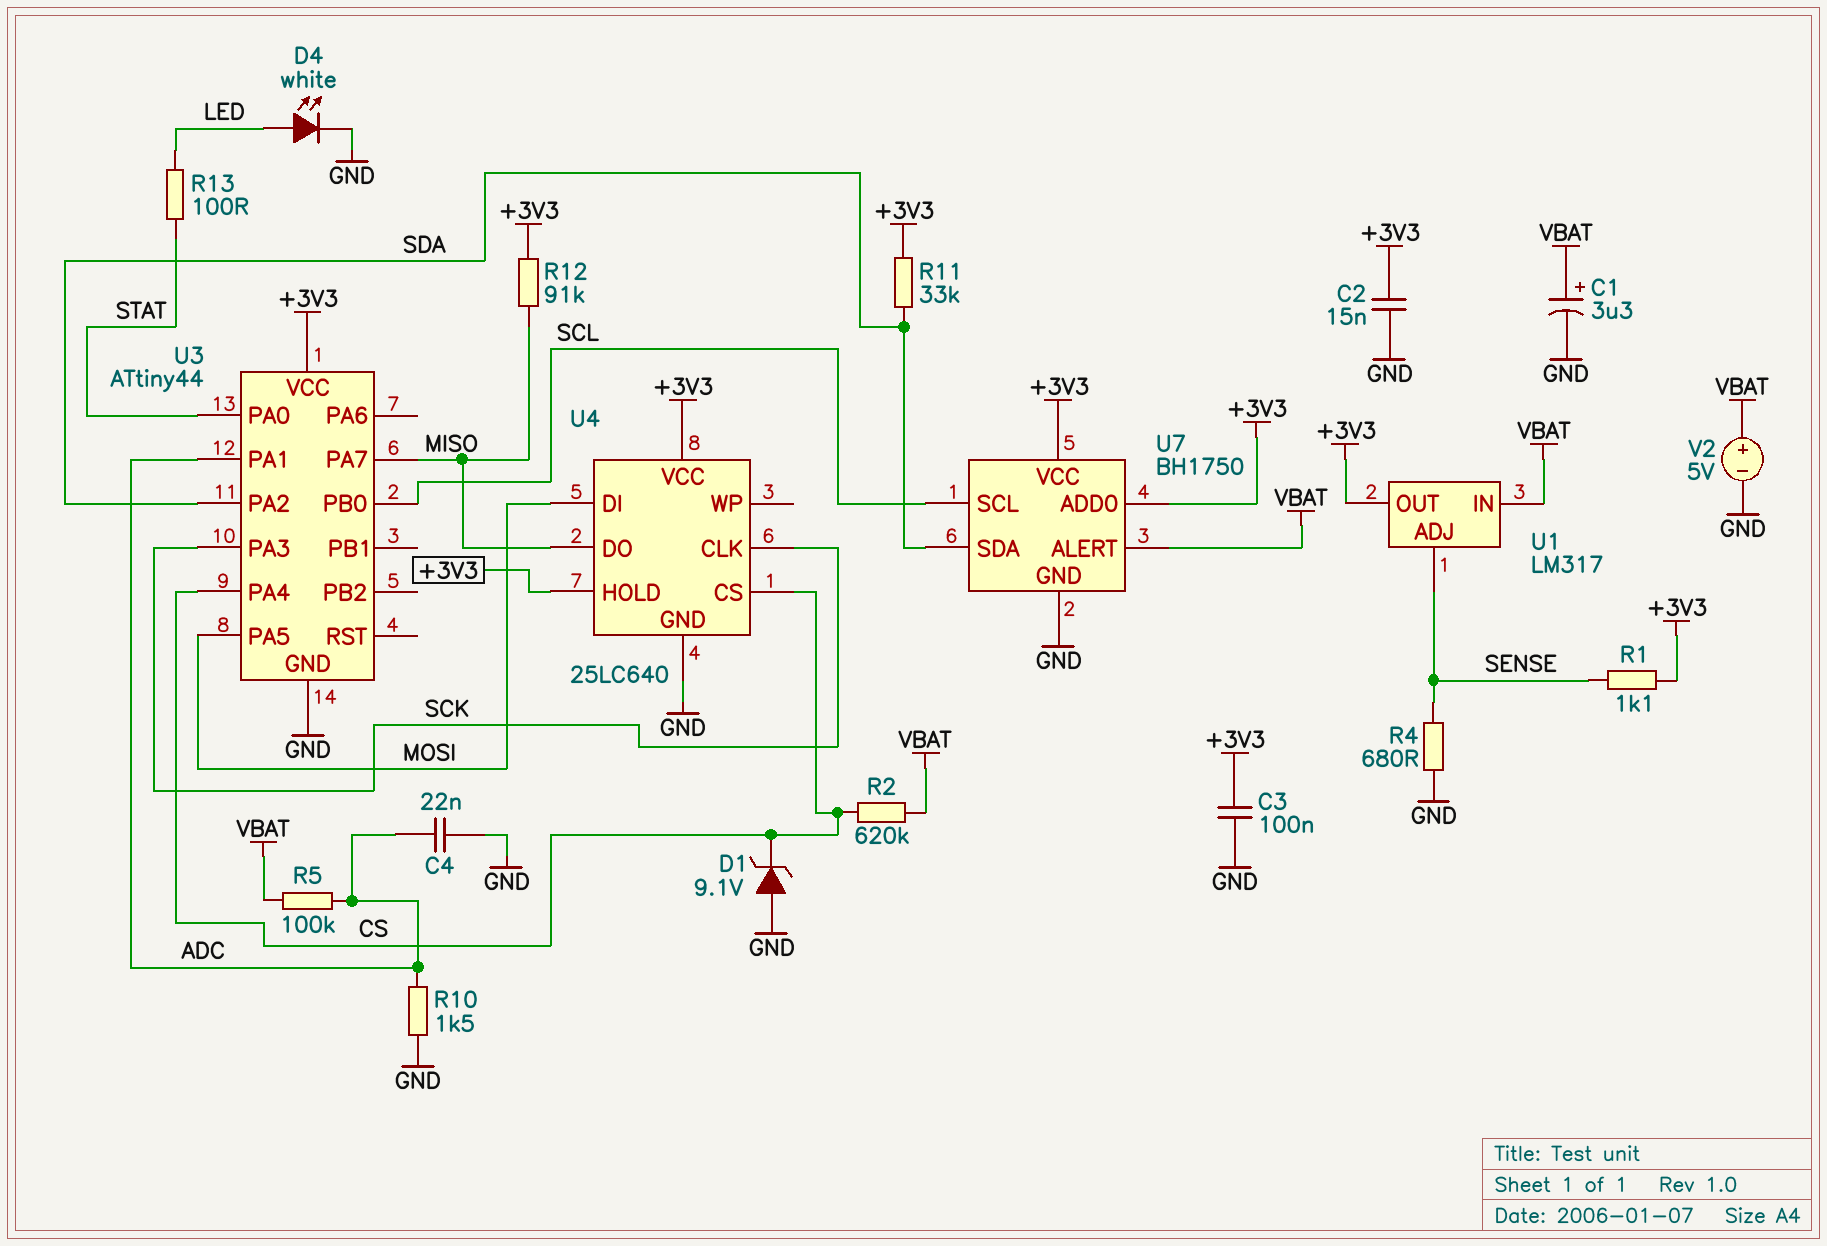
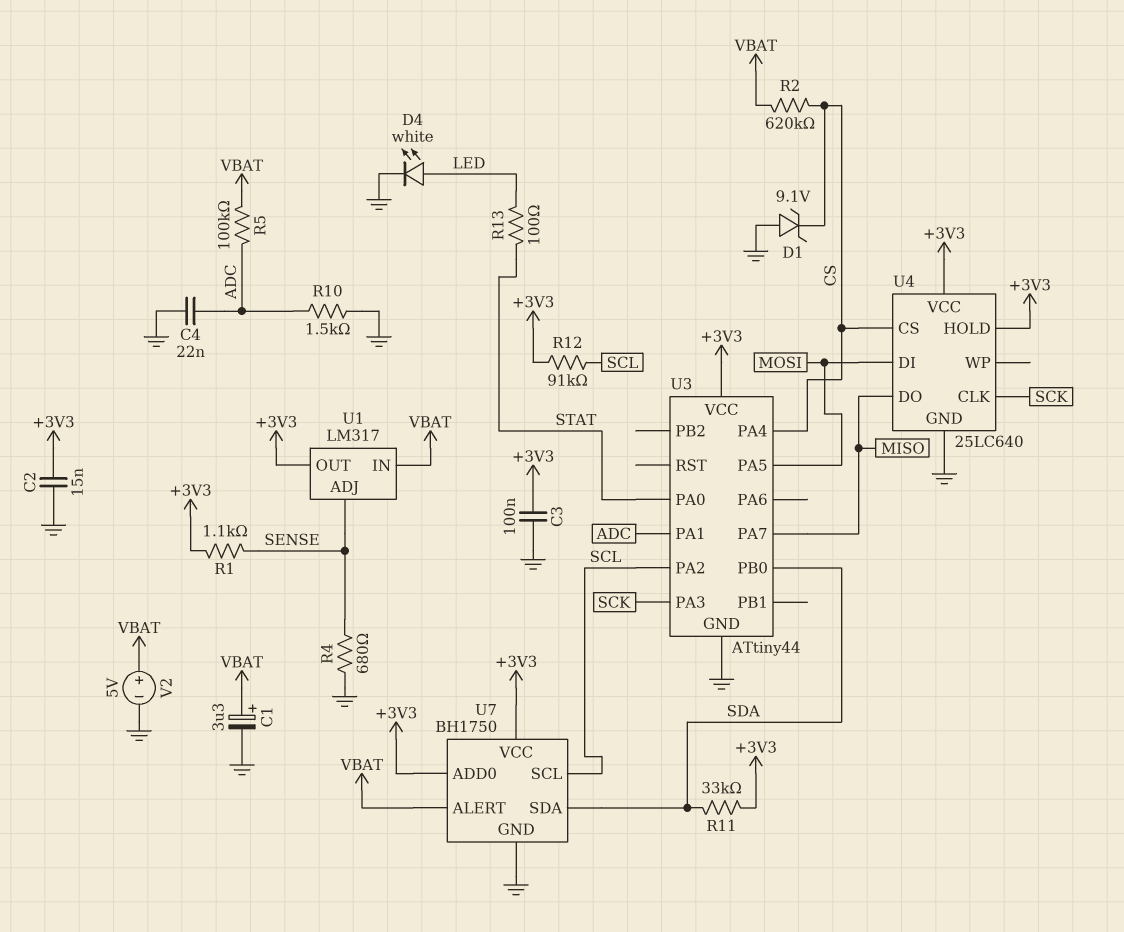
R12: 91k (+3V3, MISO) -> 91k (+3V3, SCL)
U3 pin PA2: SDA -> SCL
U3 pin PB0: SCL -> SDA

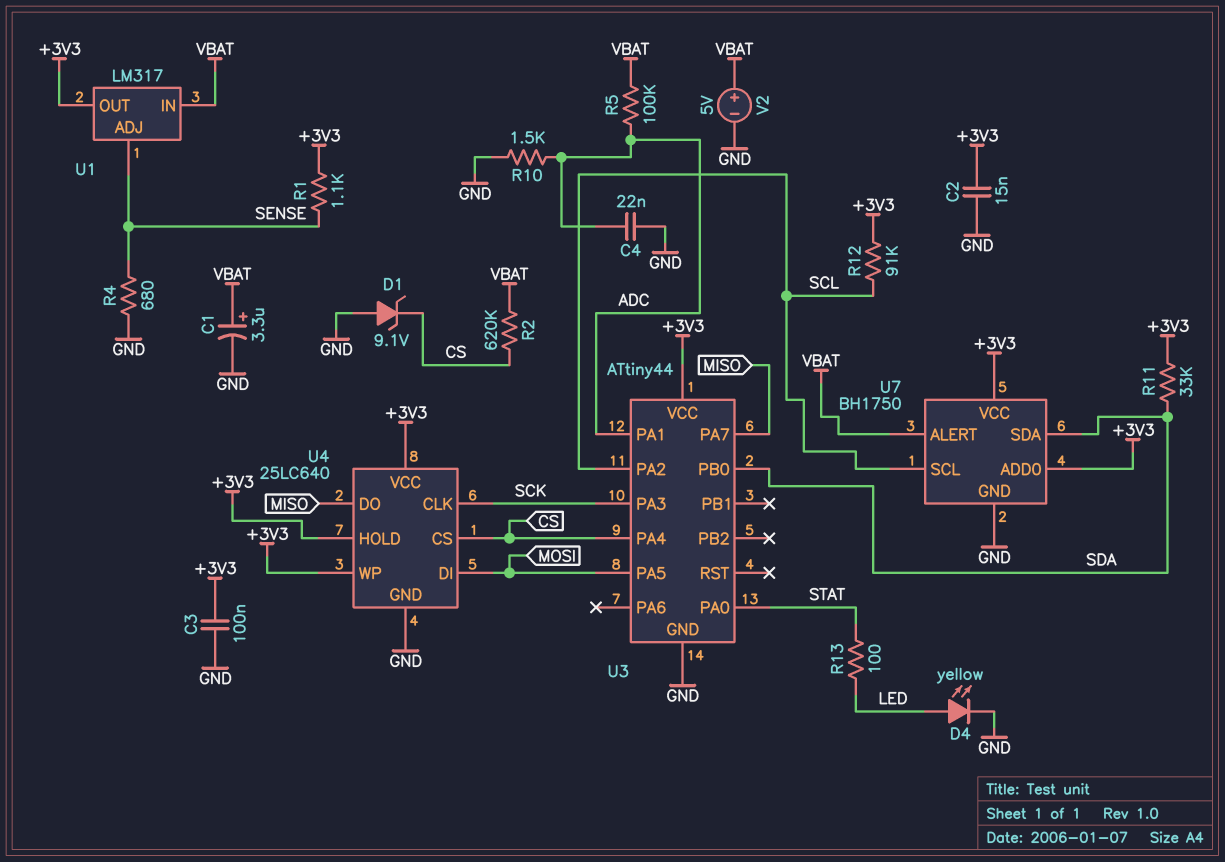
D4: LED white (A LED, K GND) -> LED yellow (A LED, K GND)
U4 pin WP: none -> +3V3

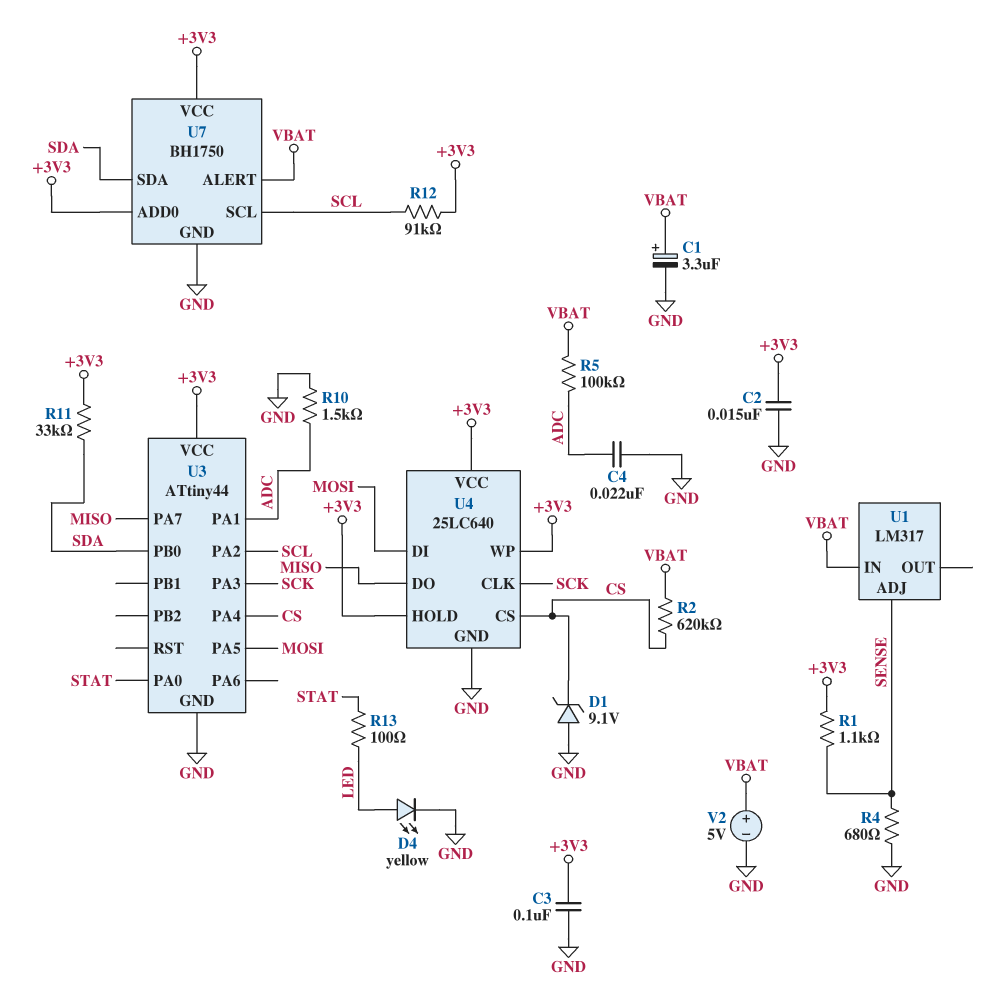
U1 pin OUT: +3V3 -> none

